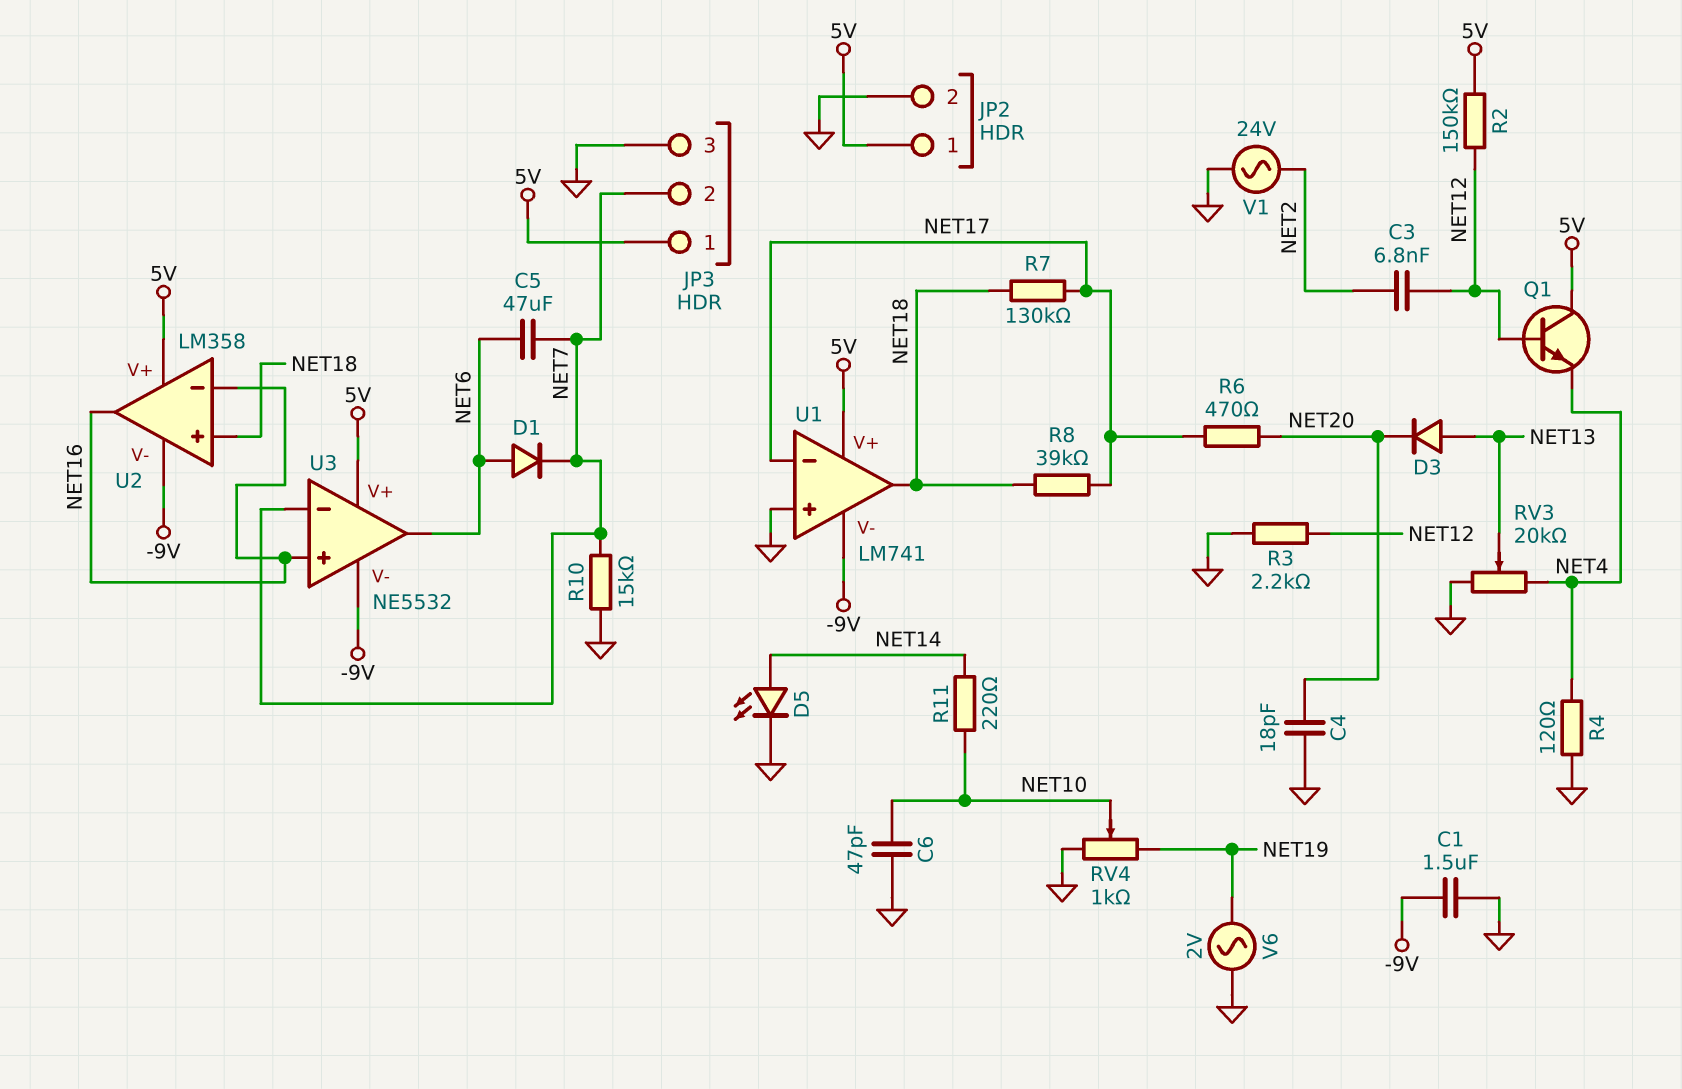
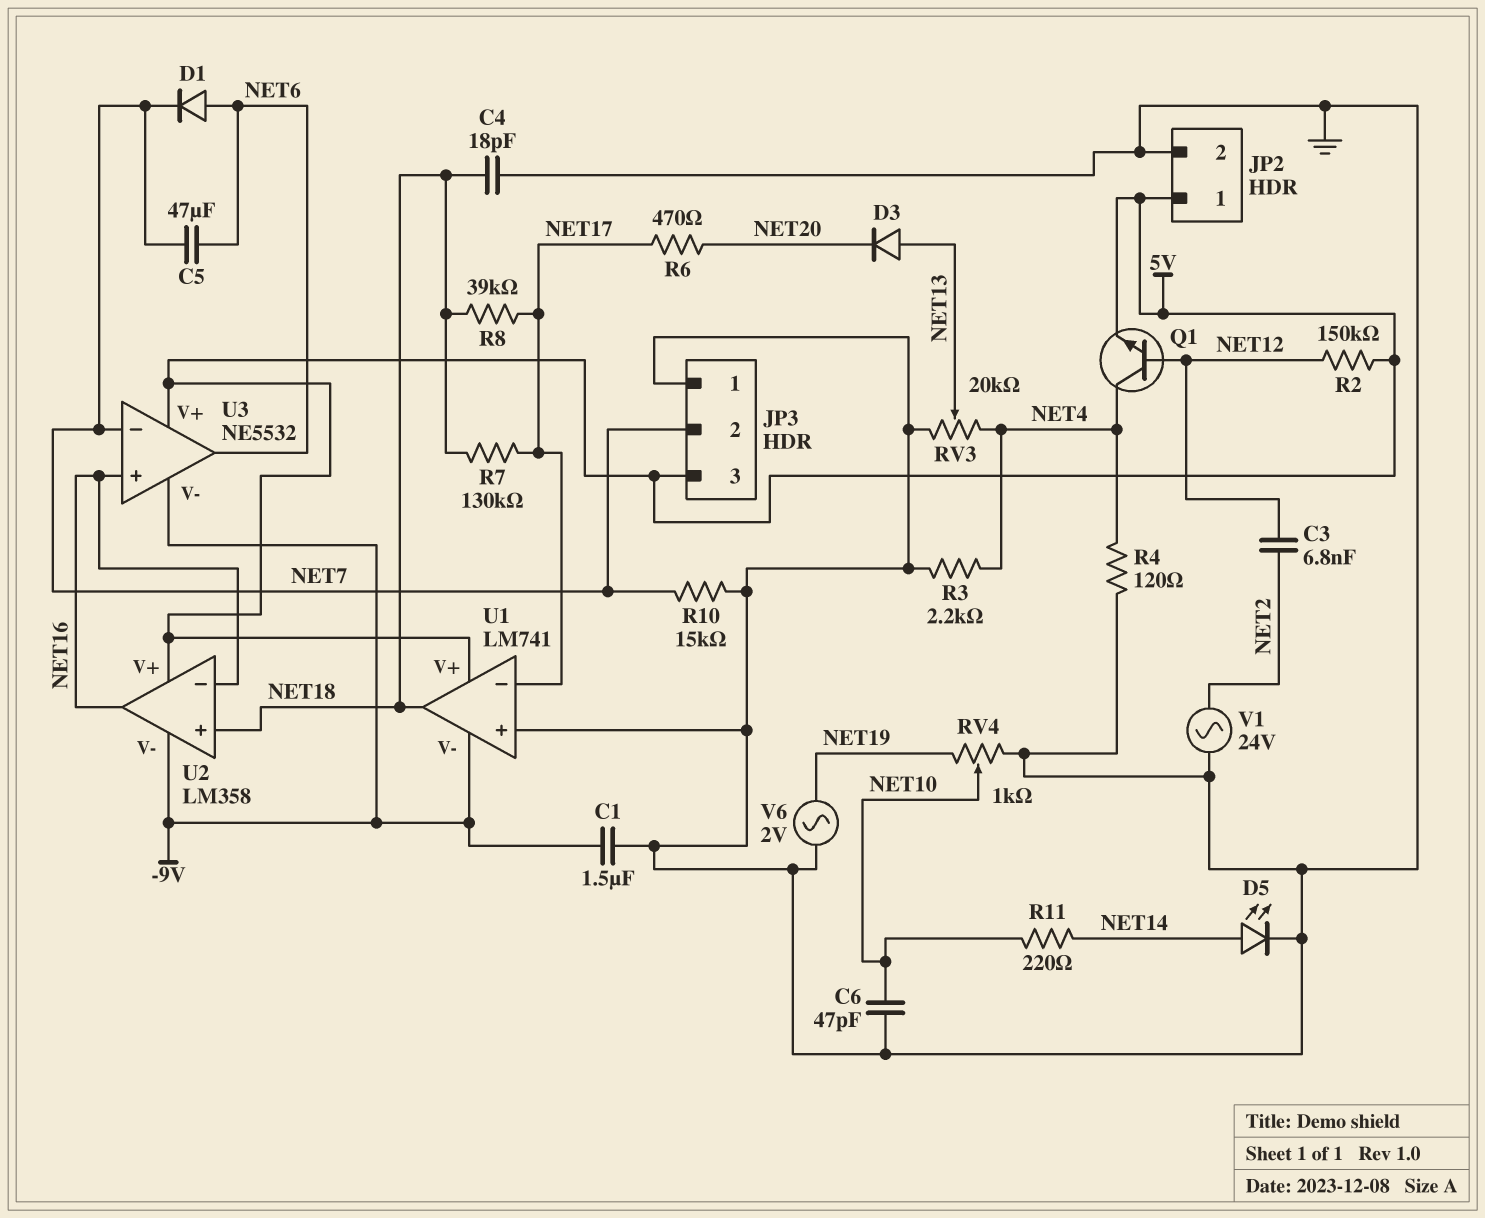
C4: 18pF (GND, NET20) -> 18pF (GND, NET18)
JP3 pin 1: 5V -> GND
JP3 pin 3: GND -> 5V
Q1: NPN (B NET12, C 5V, E NET4) -> NPN (B NET12, C NET4, E 5V)
R3: 2.2k (GND, NET12) -> 2.2k (GND, NET4)

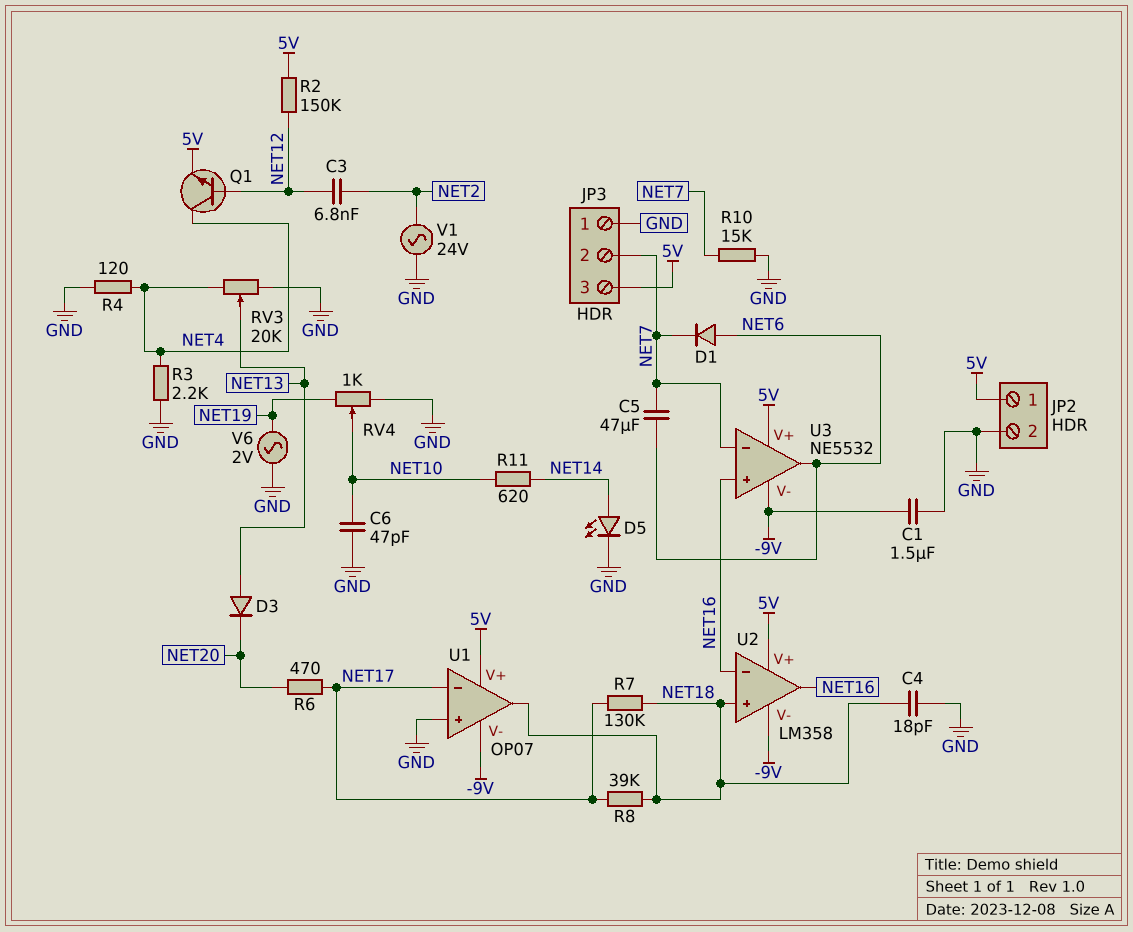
R11: 220 (NET10, NET14) -> 620 (NET10, NET14)
U1: LM741 -> OP07

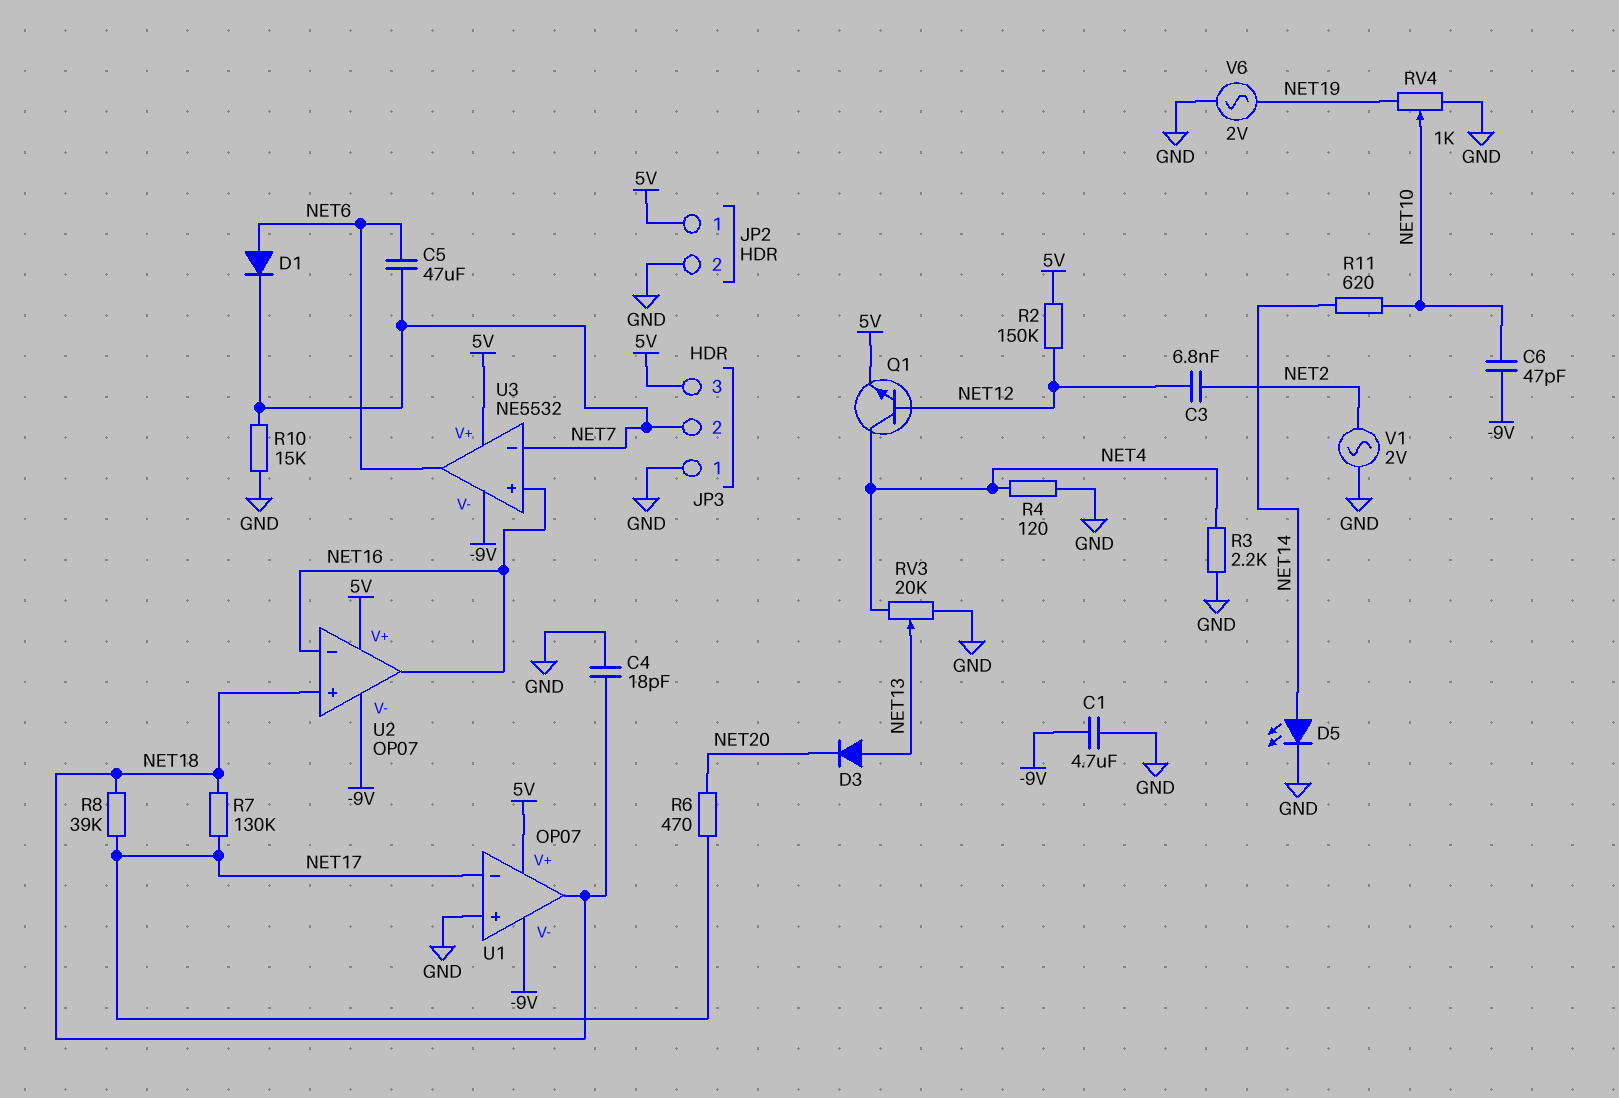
C1: 1.5uF (-9V, GND) -> 4.7uF (-9V, GND)
C6: 47pF (GND, NET10) -> 47pF (-9V, NET10)
U2: LM358 -> OP07
V1: AC 24V (GND, NET2) -> AC 2V (GND, NET2)

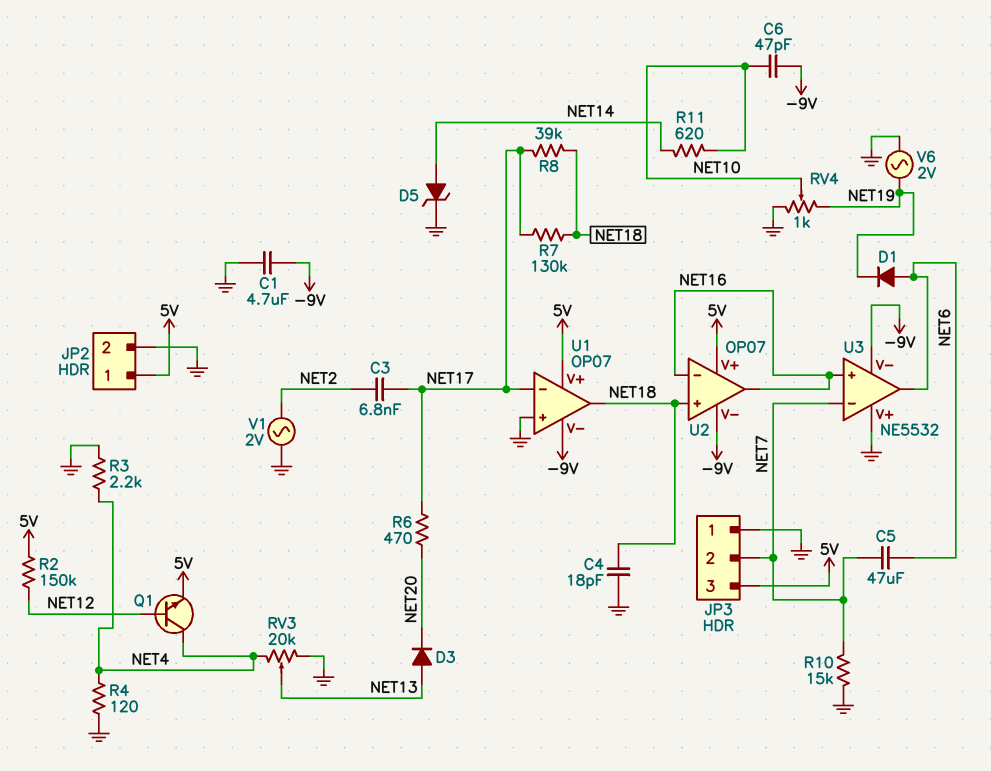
C3: 6.8nF (NET2, NET12) -> 6.8nF (NET2, NET17)
D1: diode (A NET6, K NET7) -> diode (A NET6, K NET19)
D5: LED (A NET14, K GND) -> zener (A NET14, K GND)
U3 pin V+: 5V -> GND

